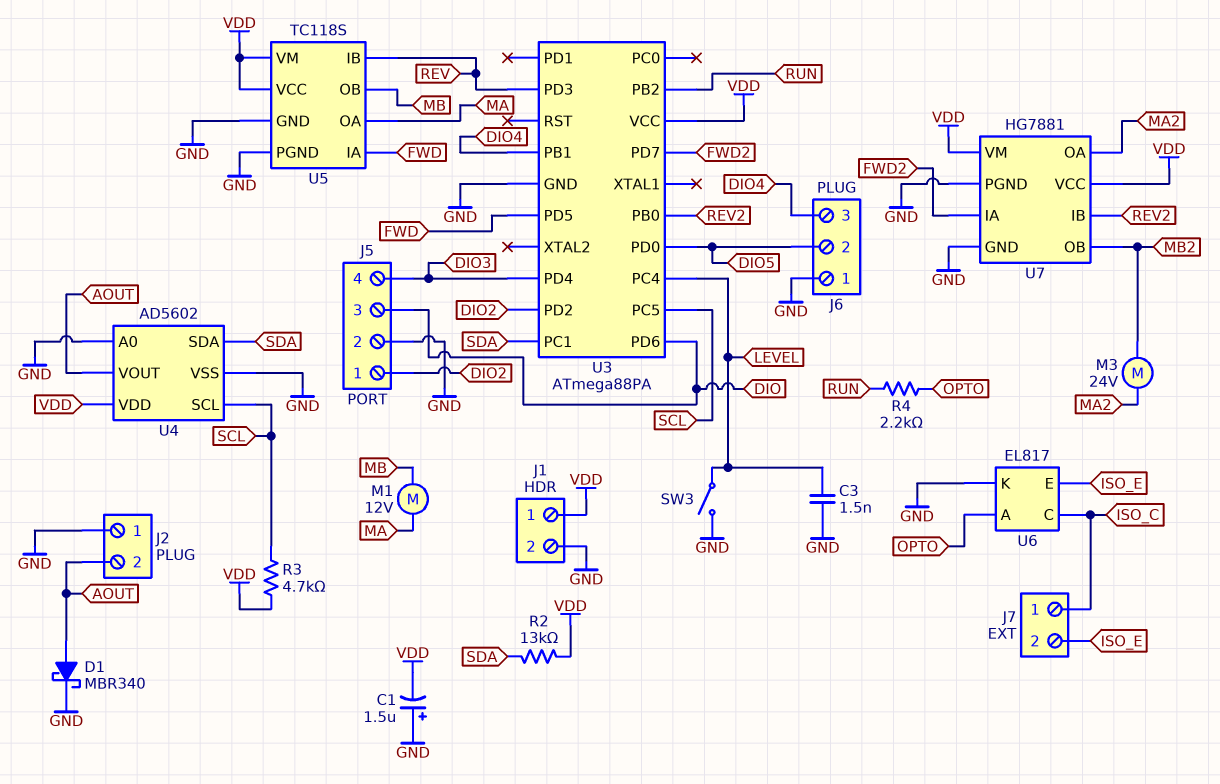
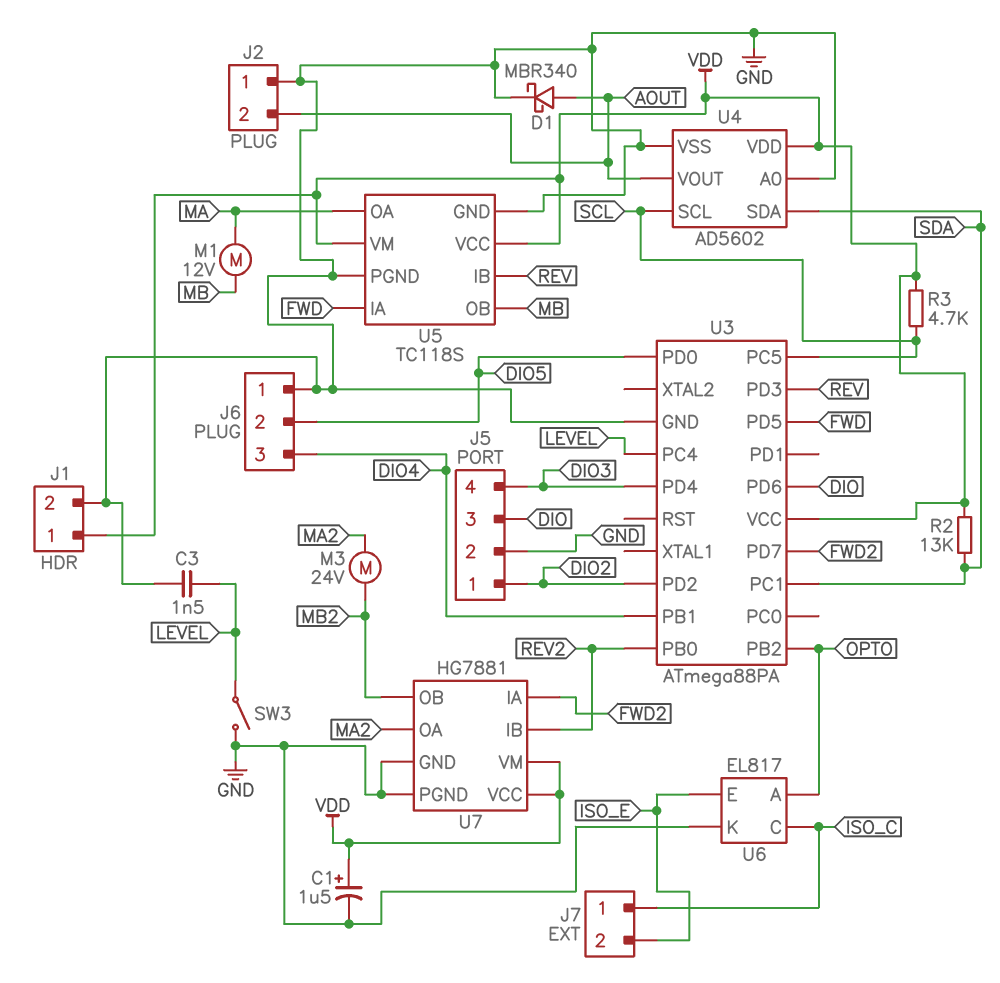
C1: 1.5uF (plus GND, minus VDD) -> 1.5uF (plus VDD, minus GND)
R4: 2.2k (OPTO, RUN) -> none
U3 pin PB2: RUN -> OPTO

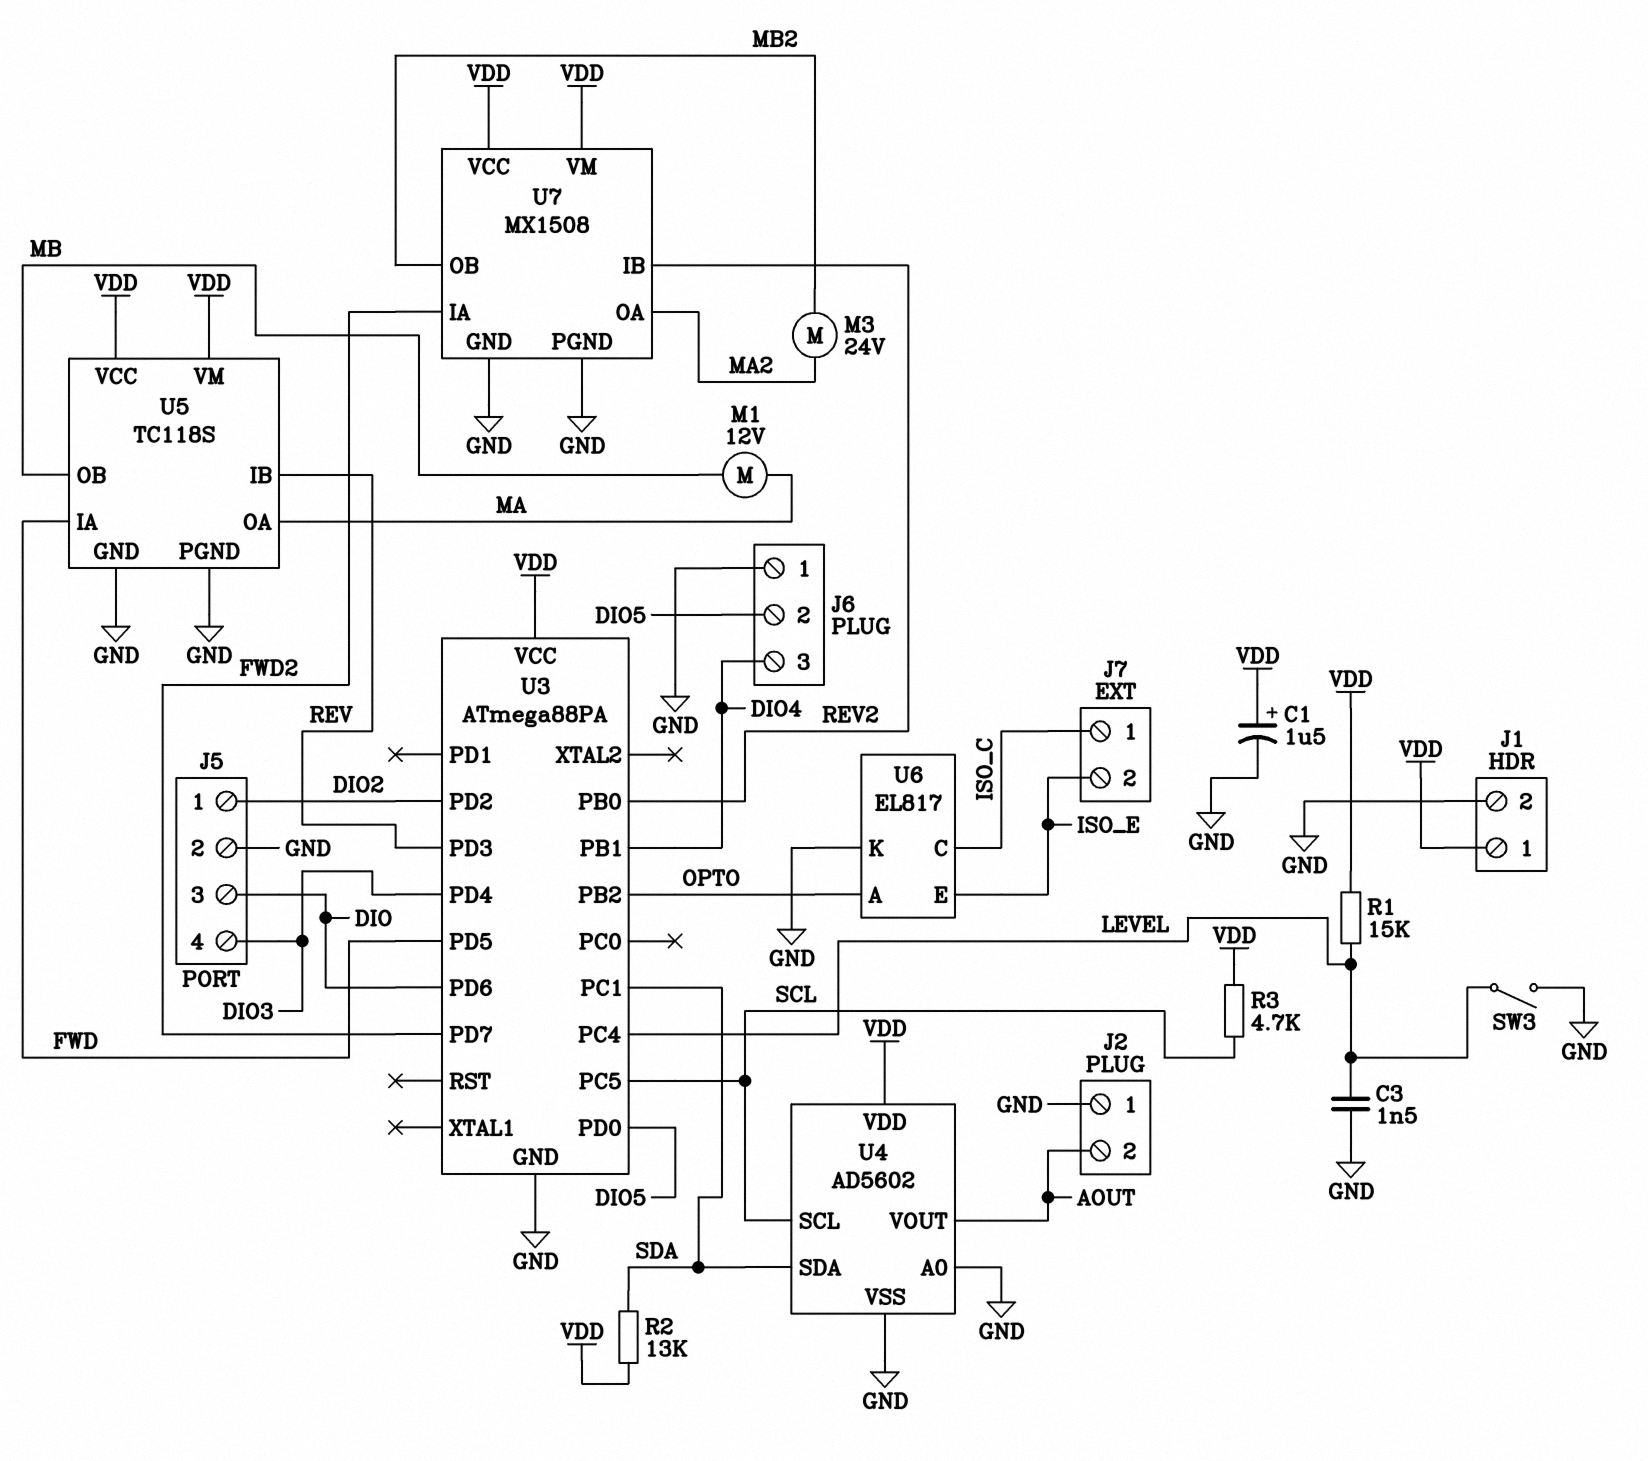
D1: schottky MBR340 (A AOUT, K GND) -> none
R1: none -> 15k (LEVEL, VDD)
U7: HG7881 -> MX1508

